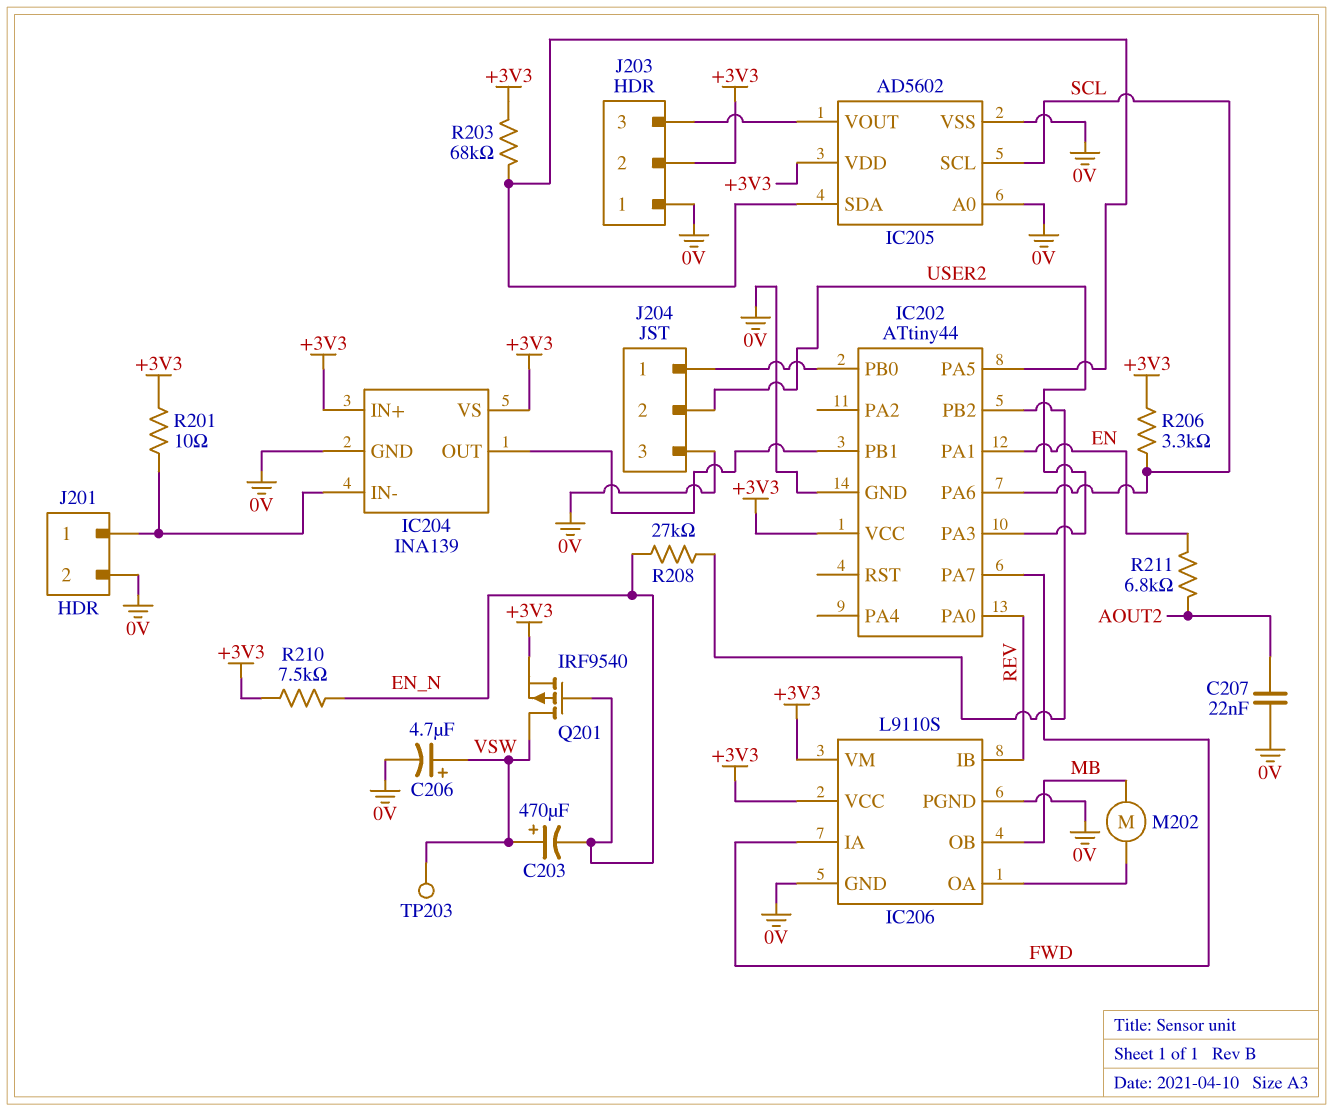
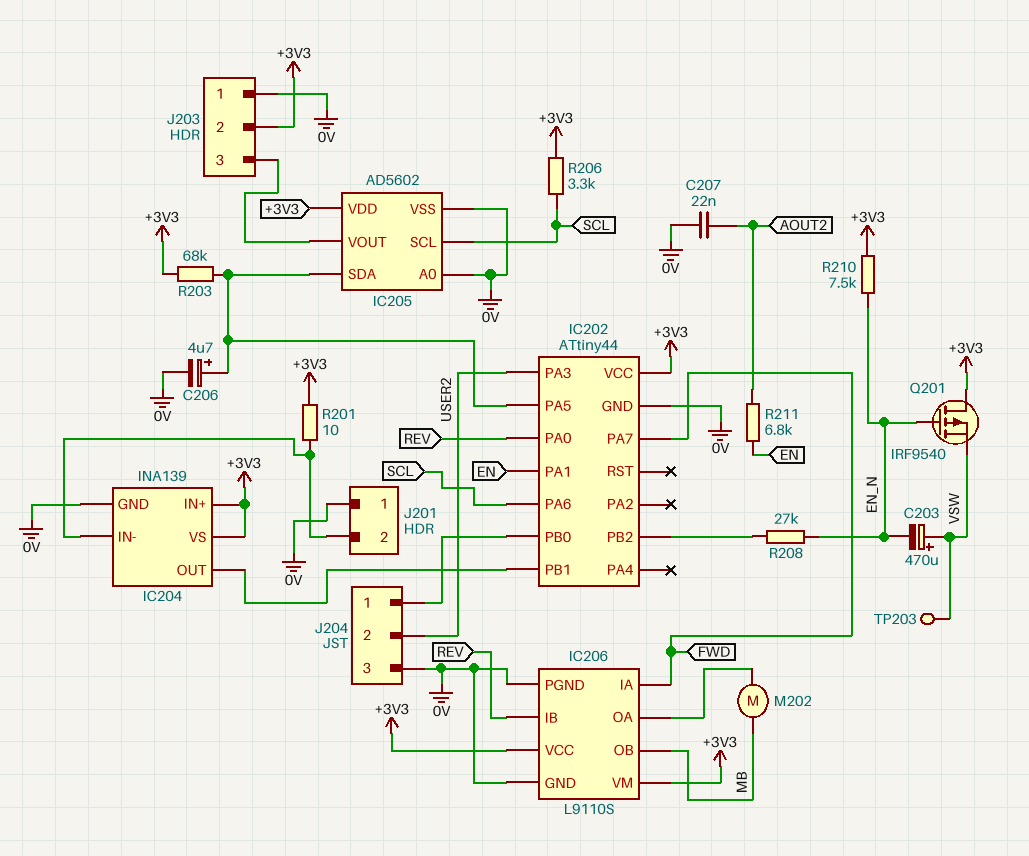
C206: 4.7uF (plus VSW, minus 0V) -> 4.7uF (plus IC202/PA5, minus 0V)
J201 pin 1: IC204/IN- -> 0V
J201 pin 2: 0V -> IC204/IN-
Q201: PMOS IRF9540 (G EN_N, D VSW, S +3V3) -> PMOS IRF9540 (G EN_N, D +3V3, S VSW)

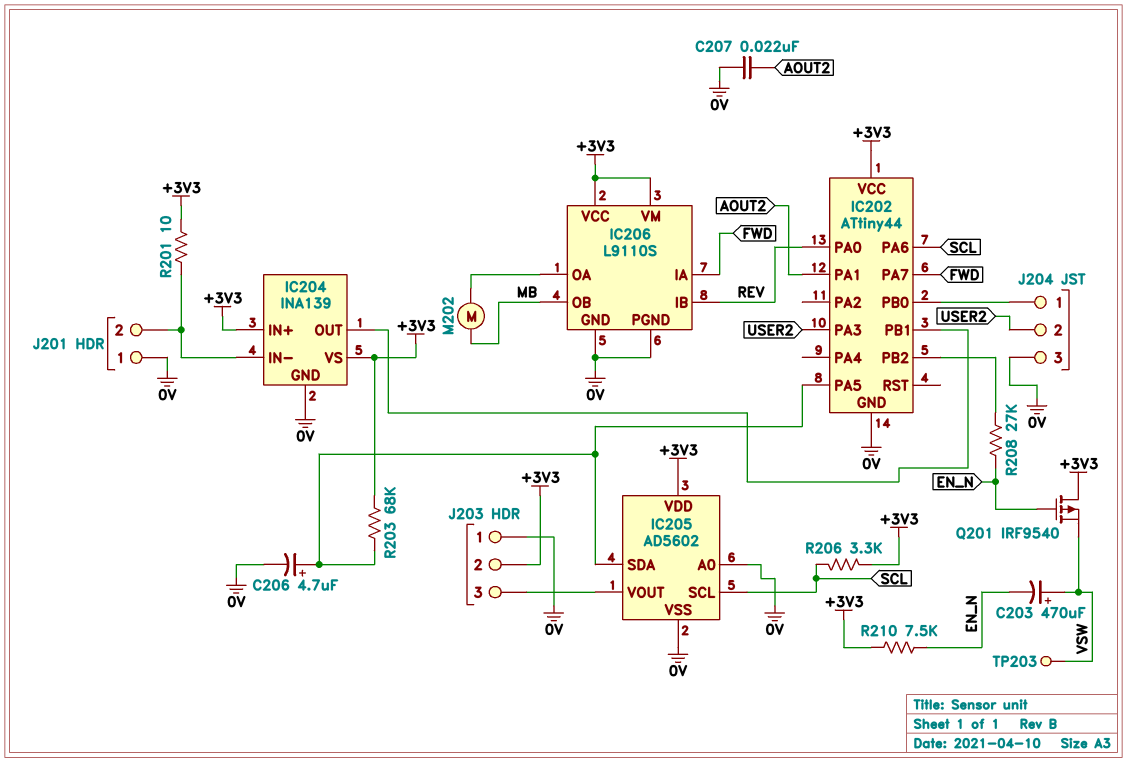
IC202 pin PA1: EN -> AOUT2
R211: 6.8k (AOUT2, EN) -> none

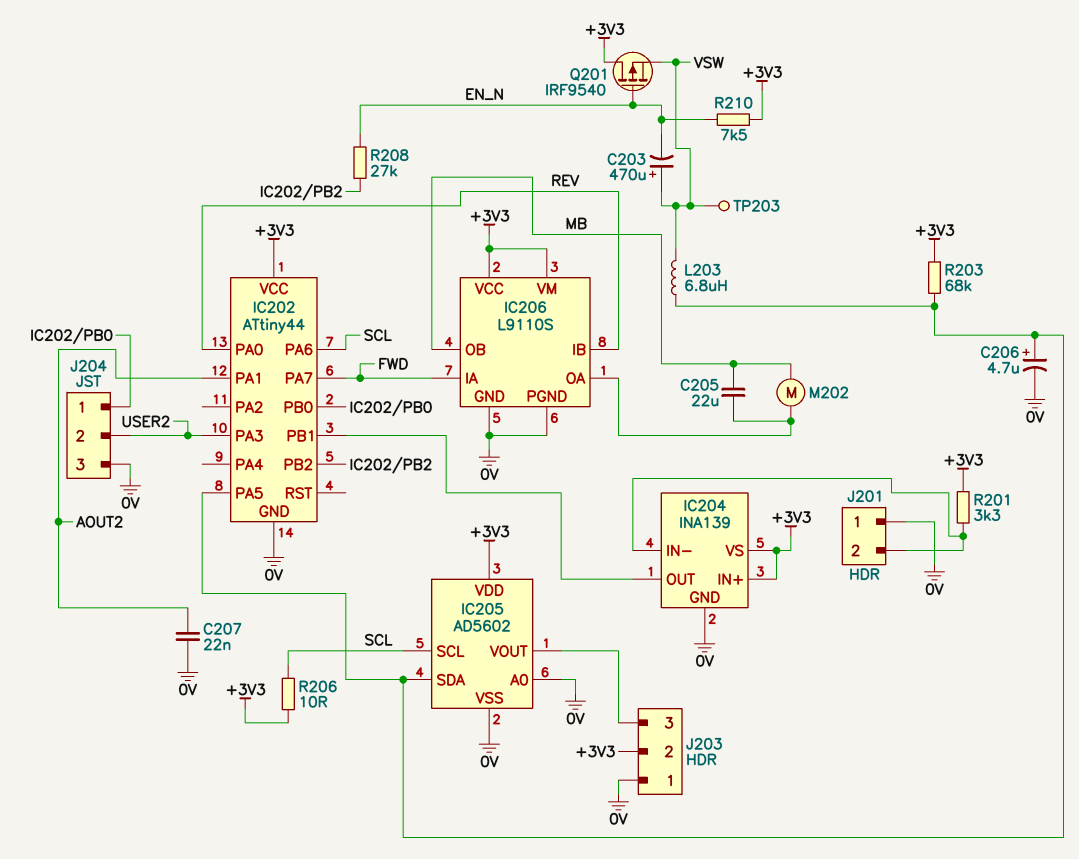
C205: none -> 22uF (IC206/OA, MB)
L203: none -> 6.8uH (IC202/PA5, VSW)
R201: 10 (+3V3, IC204/IN-) -> 3.3k (+3V3, IC204/IN-)
R206: 3.3k (+3V3, SCL) -> 10 (+3V3, SCL)

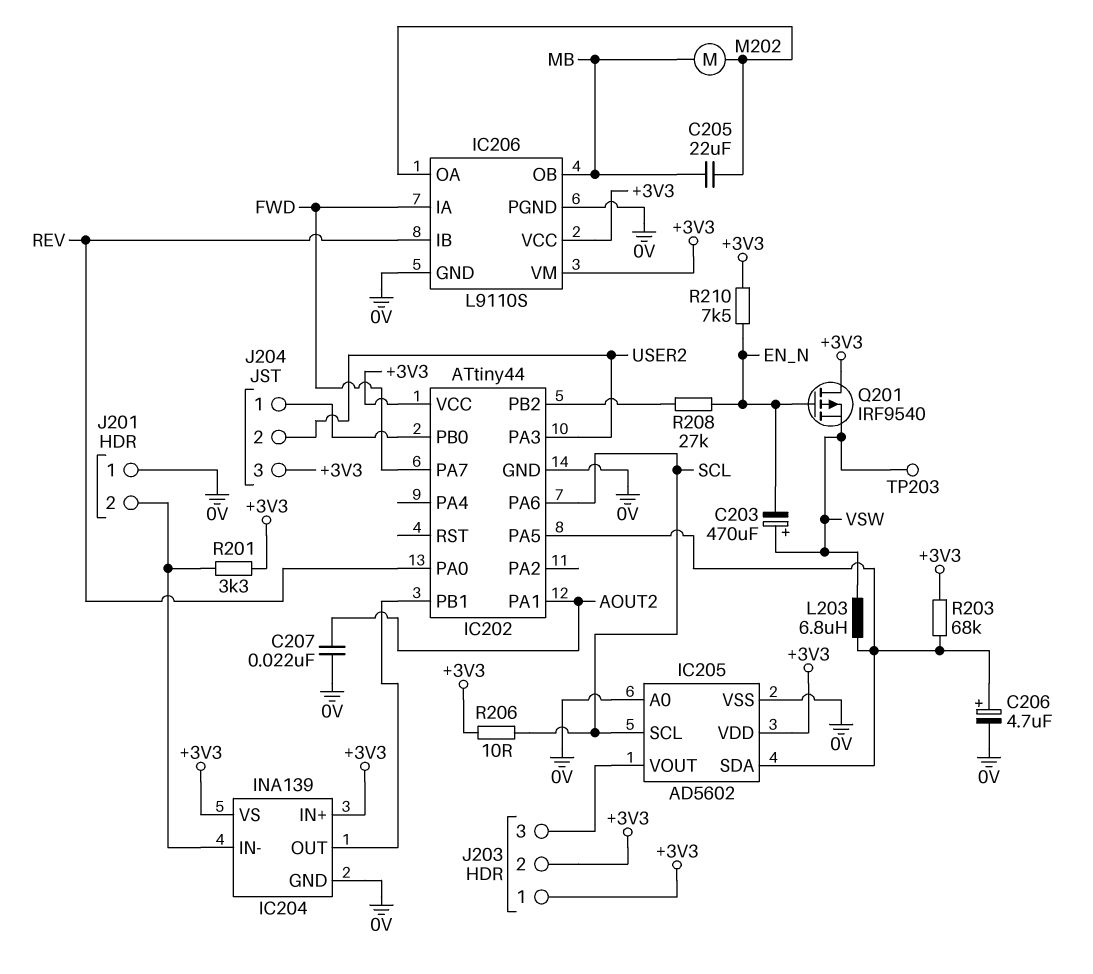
J203 pin 1: 0V -> +3V3
J204 pin 3: 0V -> +3V3

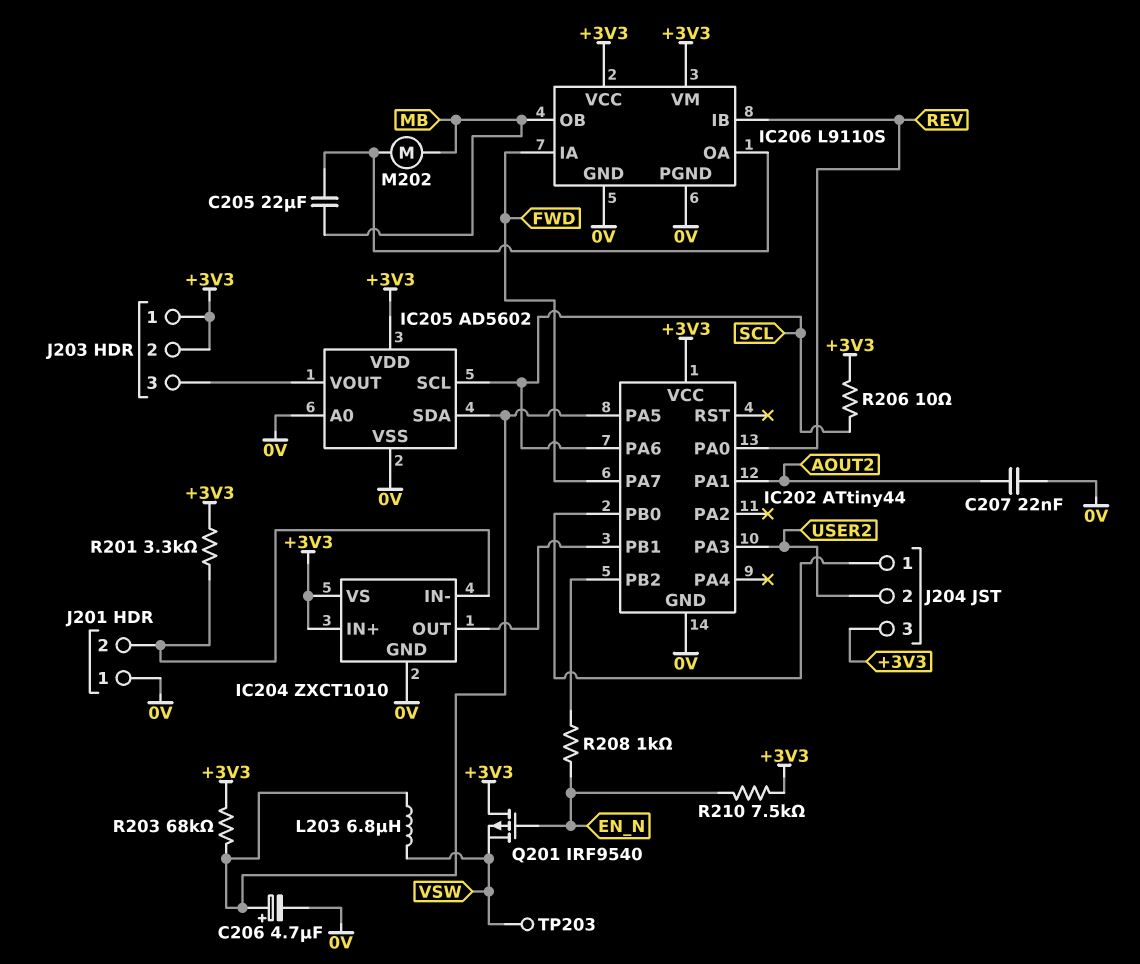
C203: 470uF (plus VSW, minus EN_N) -> none
IC204: INA139 -> ZXCT1010
R208: 27k (EN_N, IC202/PB2) -> 1k (EN_N, IC202/PB2)

